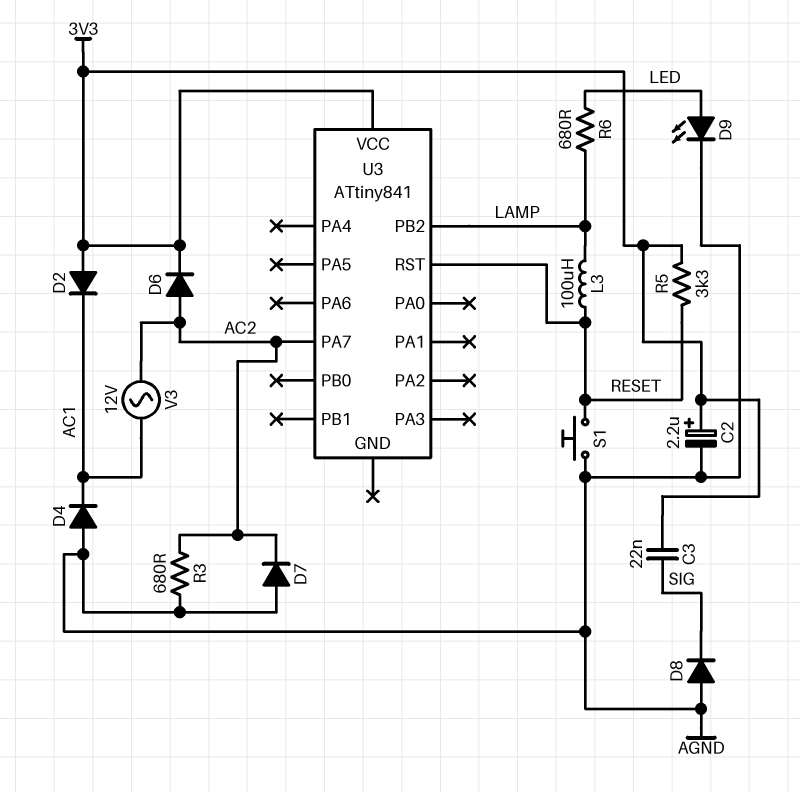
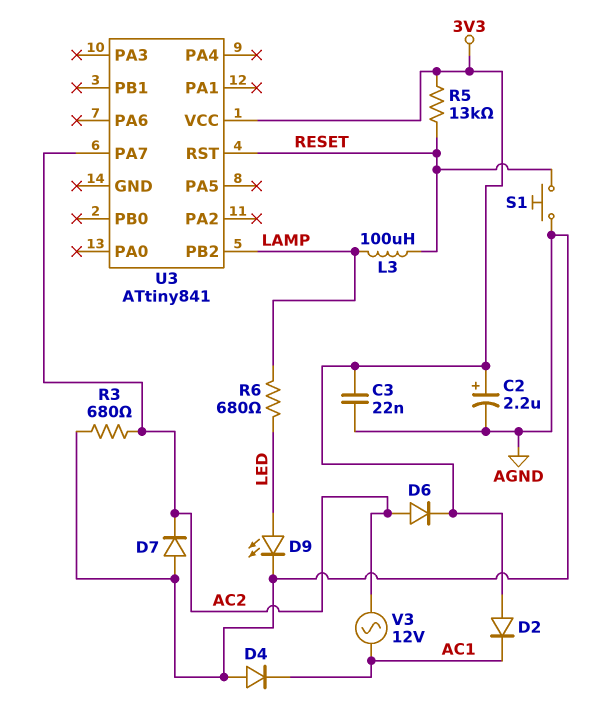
C3: 22nF (3V3, SIG) -> 22nF (3V3, AGND)
D8: diode (A AGND, K SIG) -> none
R5: 3.3k (3V3, RESET) -> 13k (3V3, RESET)

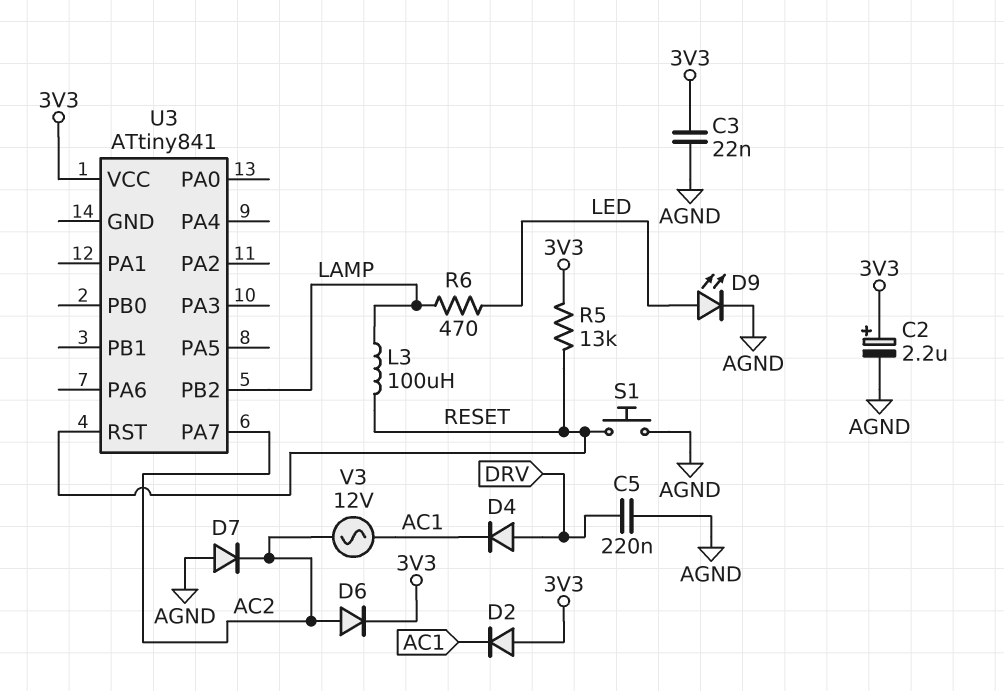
C5: none -> 220nF (AGND, DRV)
D4: diode (A AGND, K AC1) -> diode (A DRV, K AC1)
R3: 680 (AC2, AGND) -> none
R6: 680 (LAMP, LED) -> 470 (LAMP, LED)

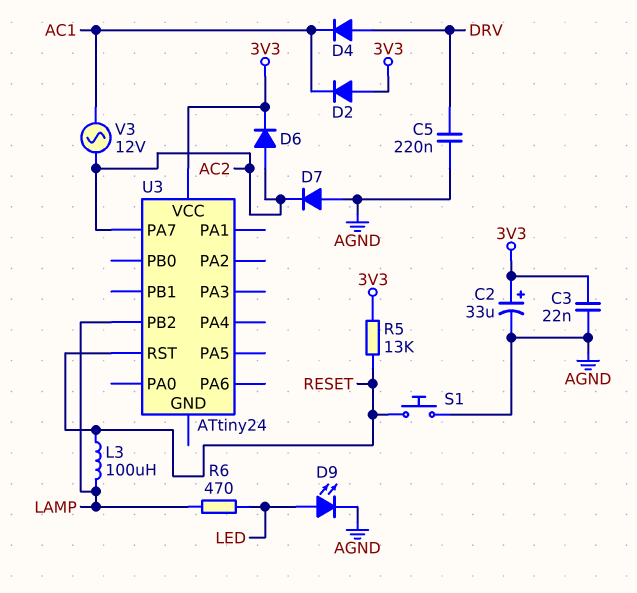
C2: 2.2uF (plus 3V3, minus AGND) -> 33uF (plus 3V3, minus AGND)
U3: ATtiny841 -> ATtiny24

